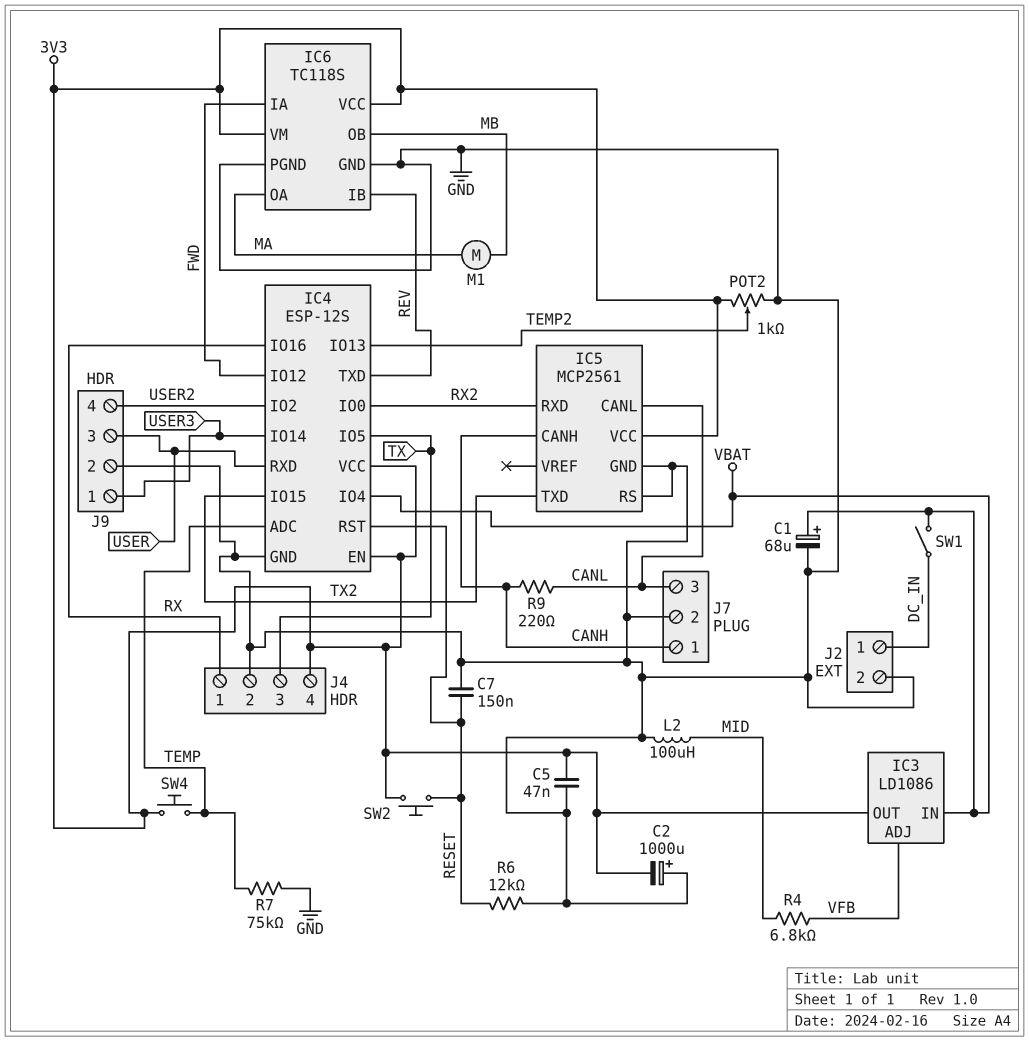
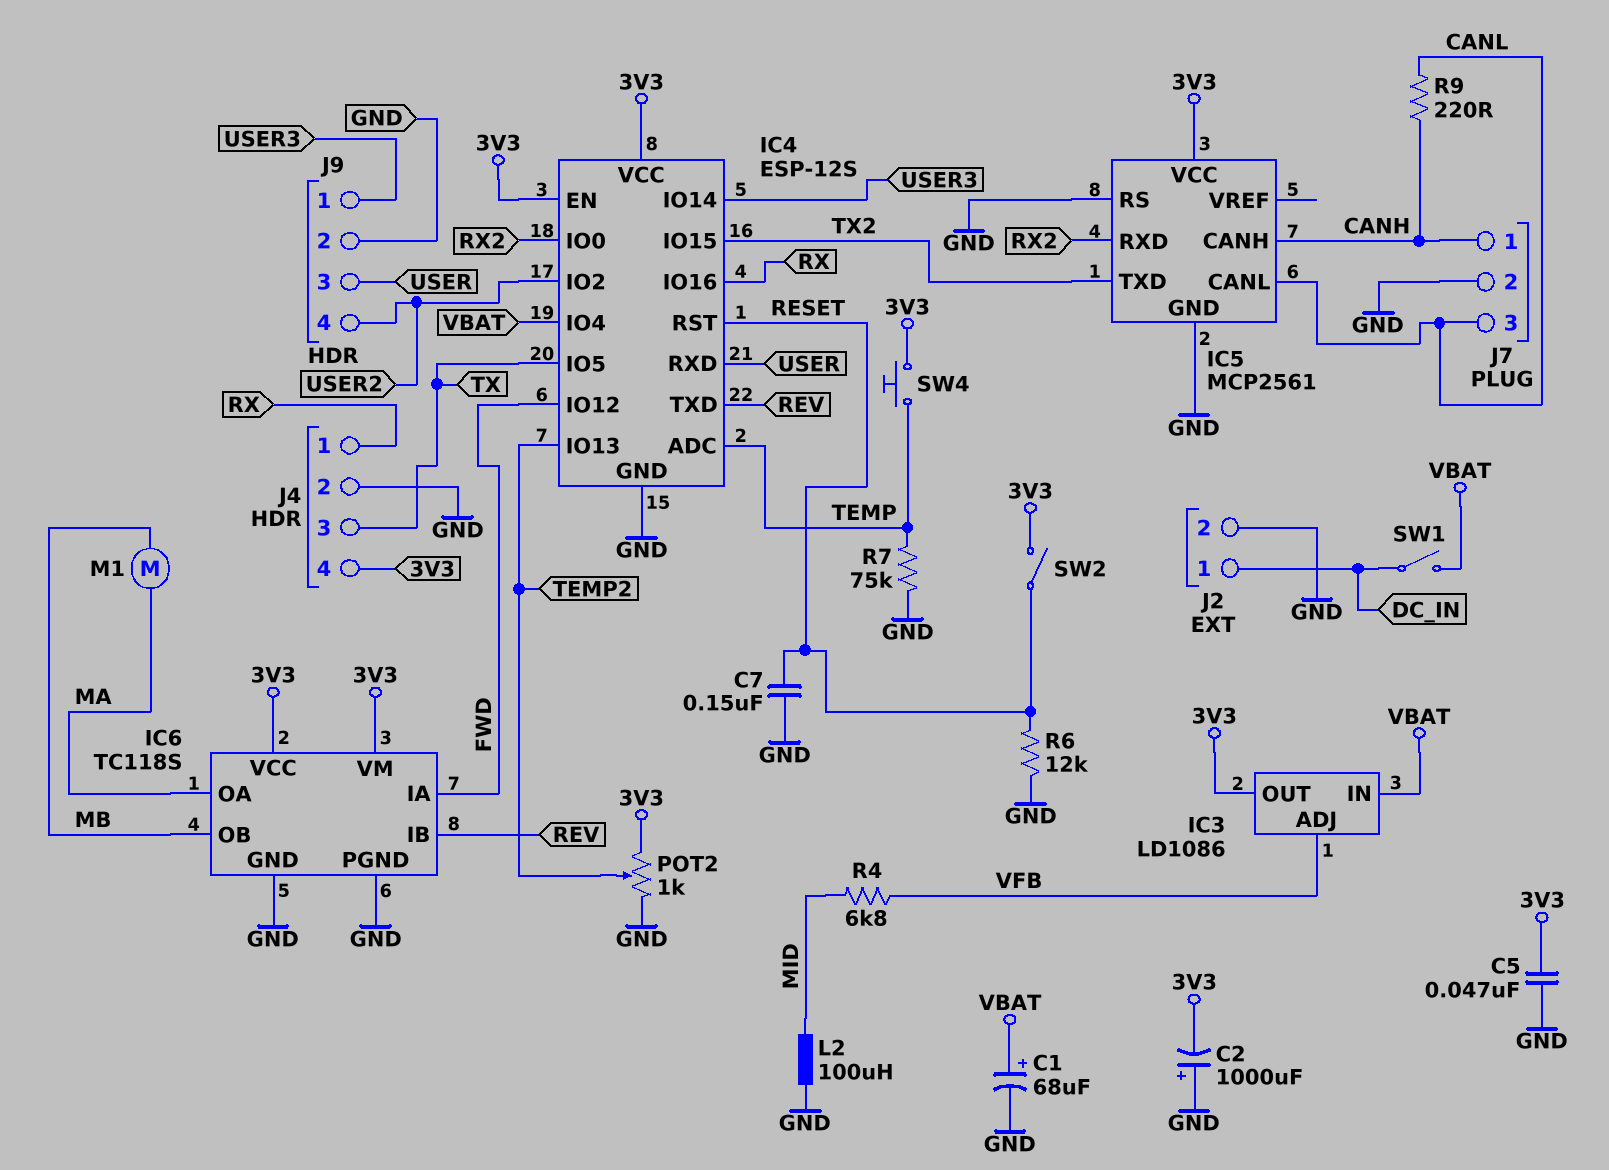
SW2: button (3V3, RESET) -> switch (3V3, RESET)

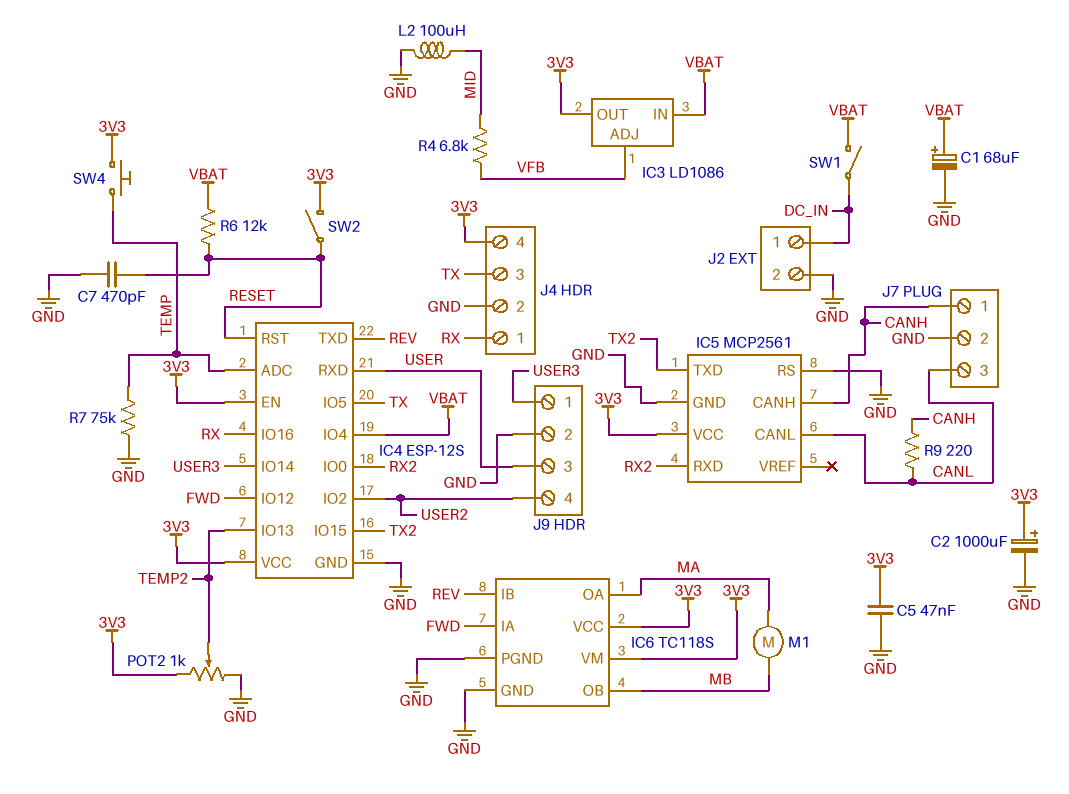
C2: 1000uF (plus GND, minus 3V3) -> 1000uF (plus 3V3, minus GND)
C7: 150nF (GND, RESET) -> 470pF (GND, RESET)
R6: 12k (GND, RESET) -> 12k (RESET, VBAT)

